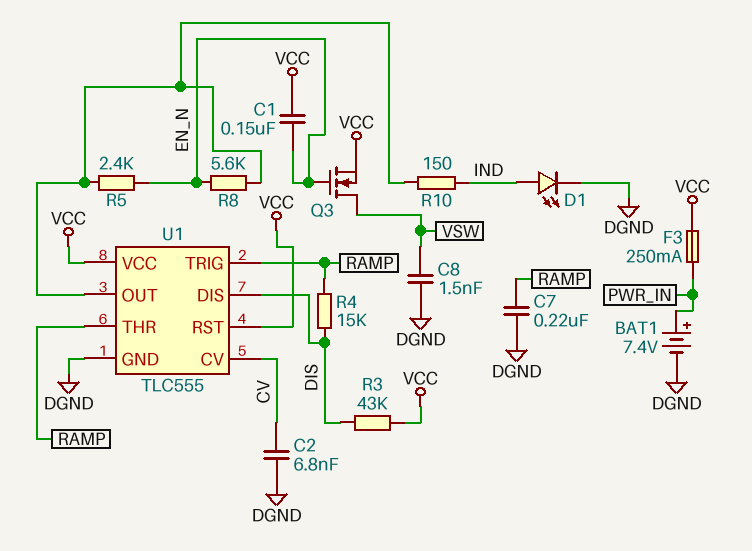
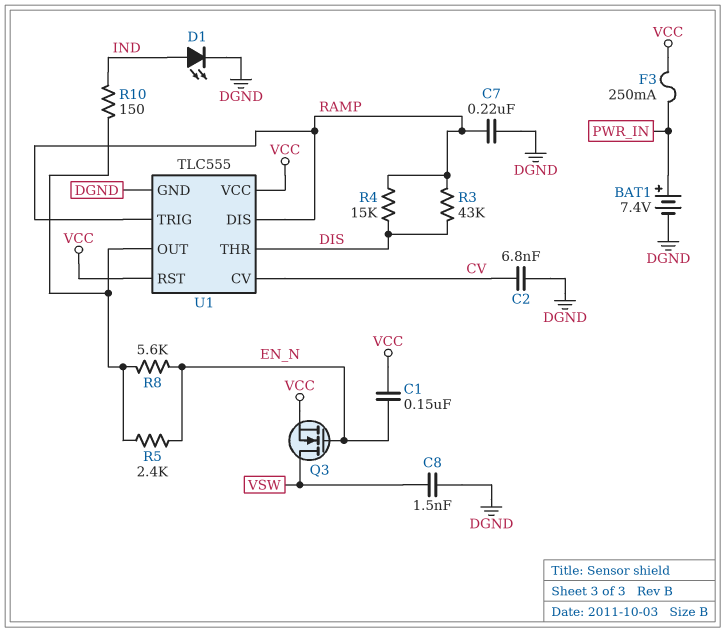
R3: 43k (DIS, VCC) -> 43k (DIS, RAMP)
U1 pin DIS: DIS -> RAMP
U1 pin THR: RAMP -> DIS

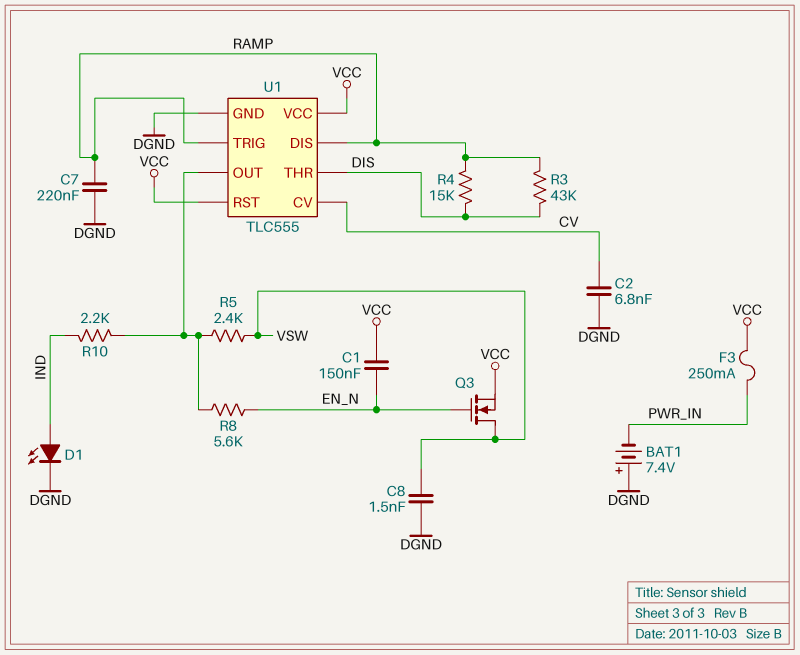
BAT1: 7.4V (plus PWR_IN, minus DGND) -> 7.4V (plus DGND, minus PWR_IN)
R5: 2.4k (EN_N, U1/OUT) -> 2.4k (U1/OUT, VSW)
R10: 150 (IND, U1/OUT) -> 2.2k (IND, U1/OUT)

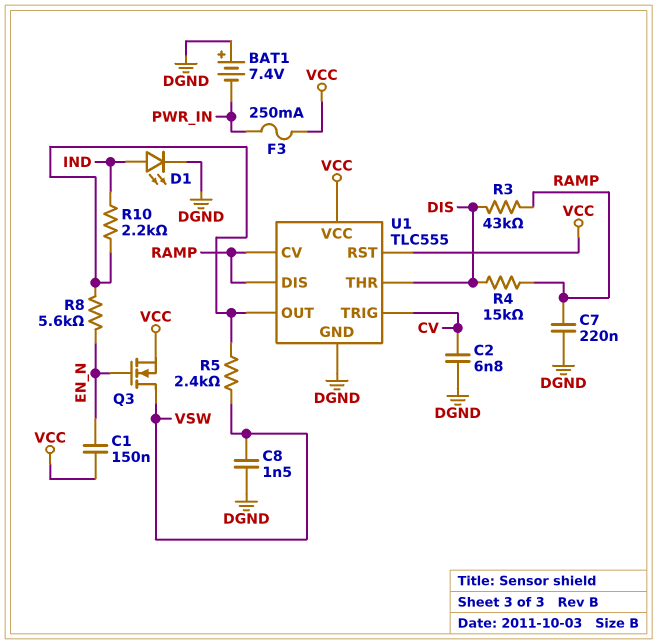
U1 pin CV: CV -> RAMP
U1 pin TRIG: RAMP -> CV

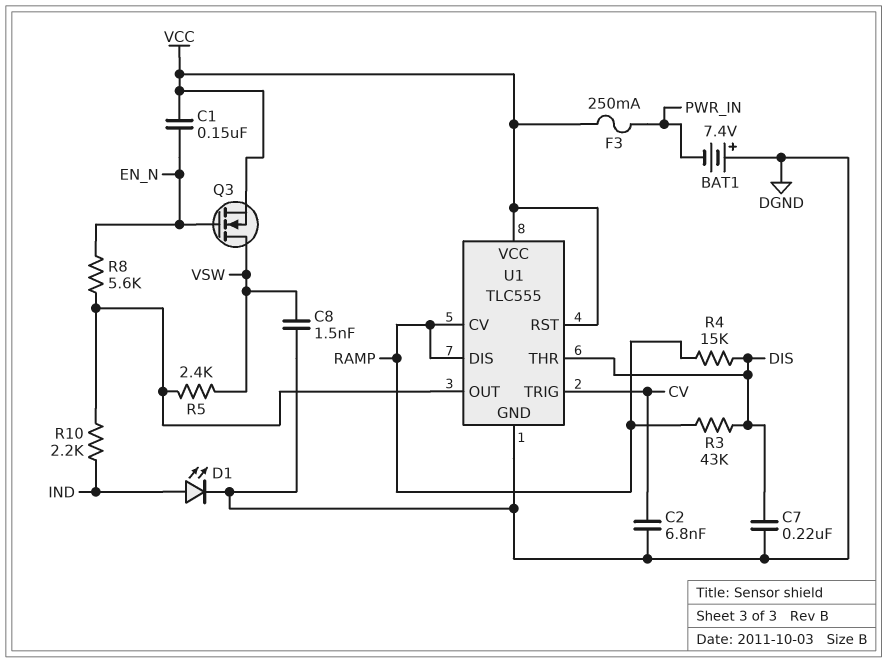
C7: 220nF (DGND, RAMP) -> 220nF (DGND, DIS)

